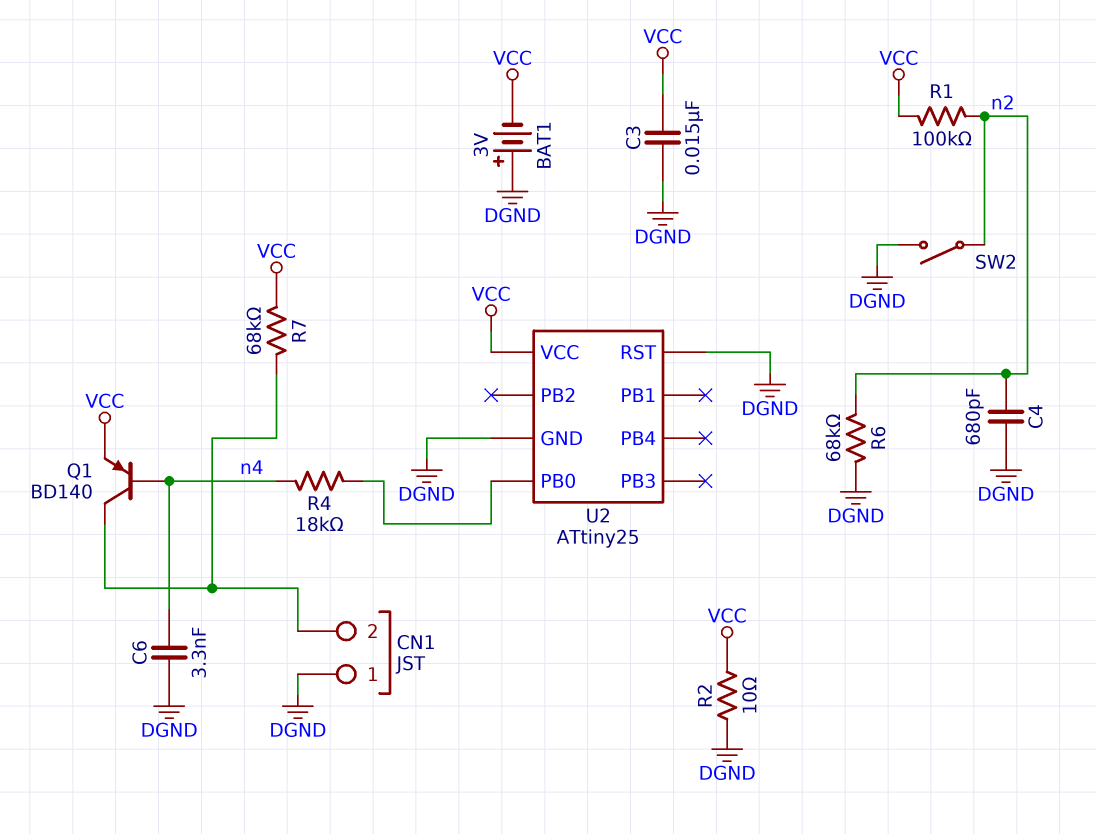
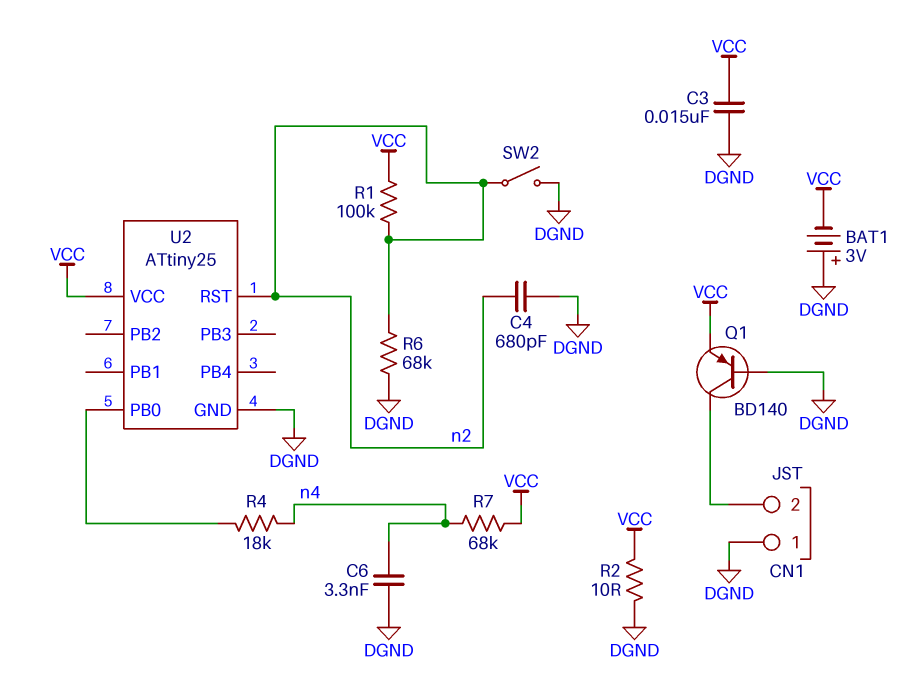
Q1: PNP BD140 (B n4, C CN1/2, E VCC) -> PNP BD140 (B DGND, C CN1/2, E VCC)
R7: 68k (CN1/2, VCC) -> 68k (VCC, n4)
U2 pin RST: DGND -> n2

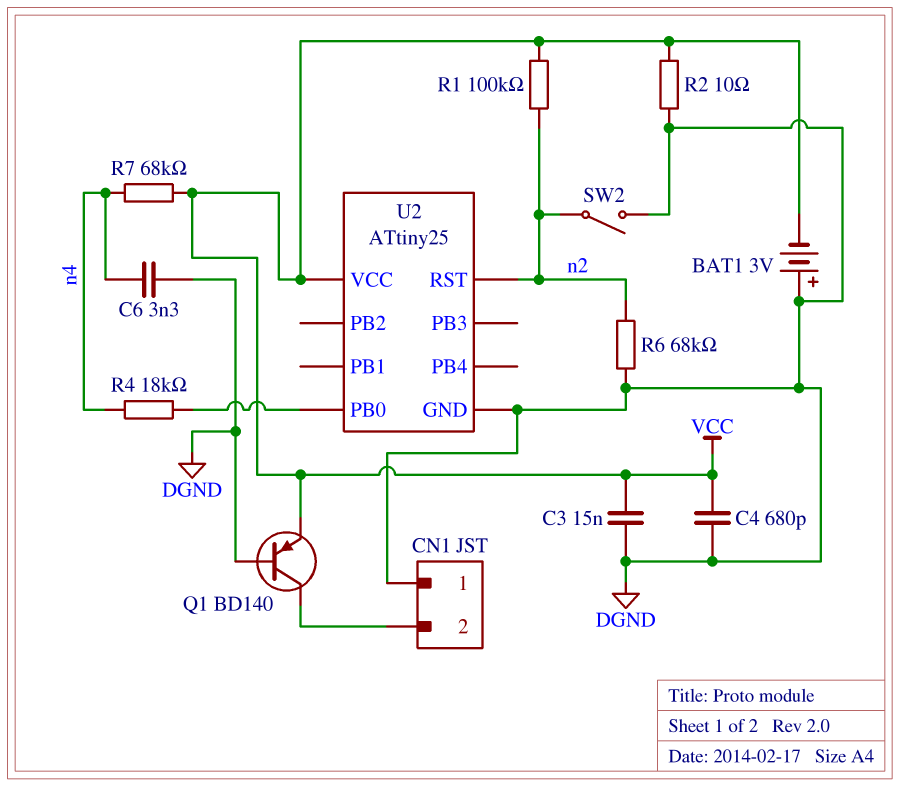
C4: 680pF (DGND, n2) -> 680pF (DGND, VCC)

